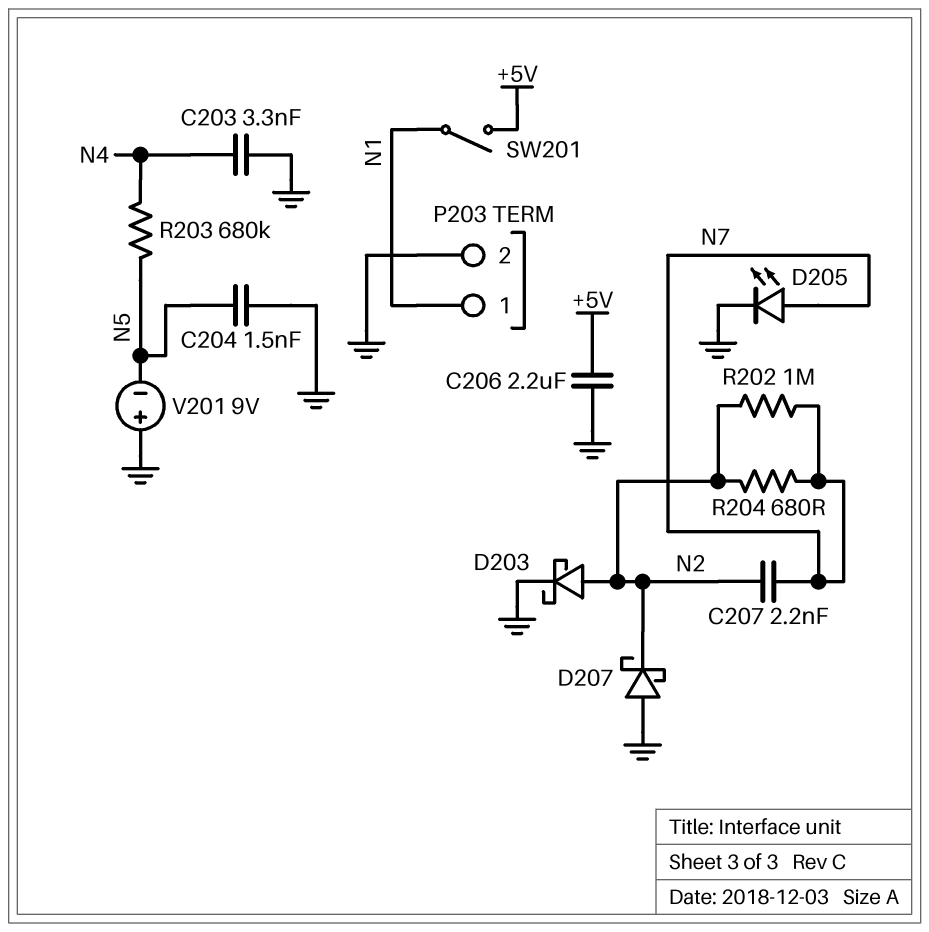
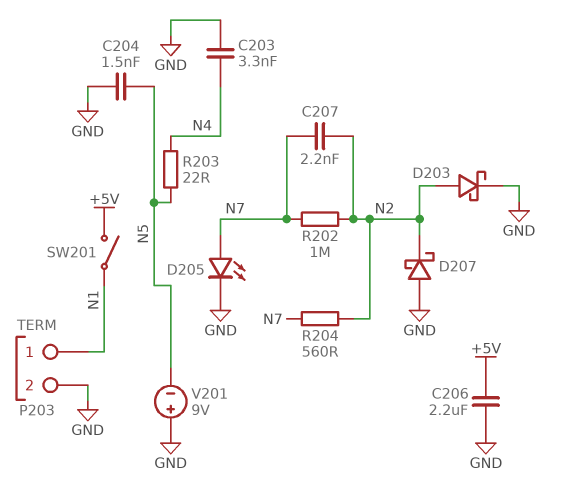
R203: 680k (N4, N5) -> 22 (N4, N5)
R204: 680 (N2, N7) -> 560 (N2, N7)

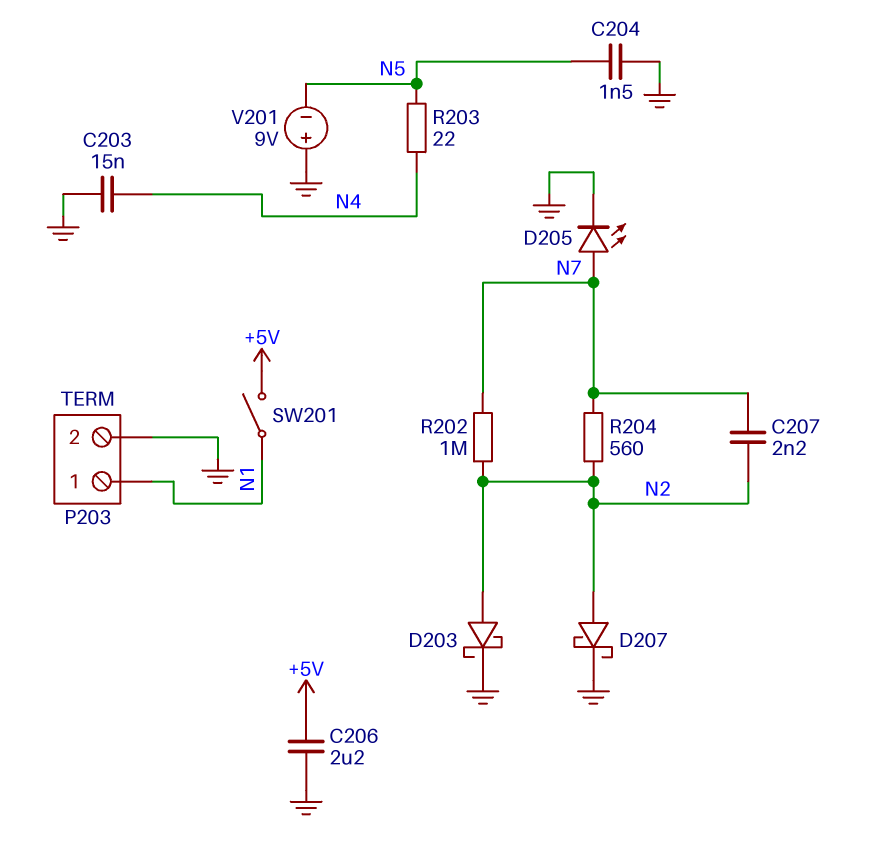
C203: 3.3nF (GND, N4) -> 15nF (GND, N4)
D207: schottky (A GND, K N2) -> schottky (A N2, K GND)

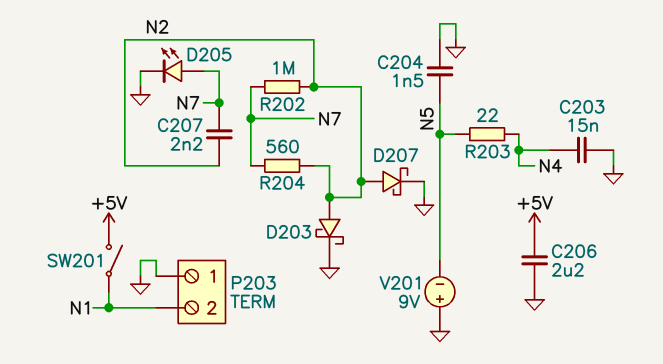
P203 pin 1: N1 -> GND
P203 pin 2: GND -> N1

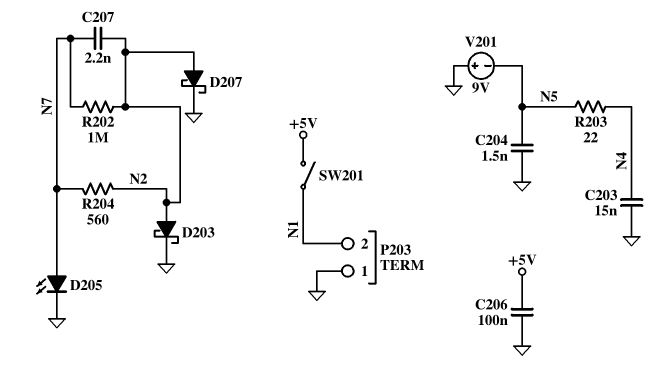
C206: 2.2uF (+5V, GND) -> 100nF (+5V, GND)

